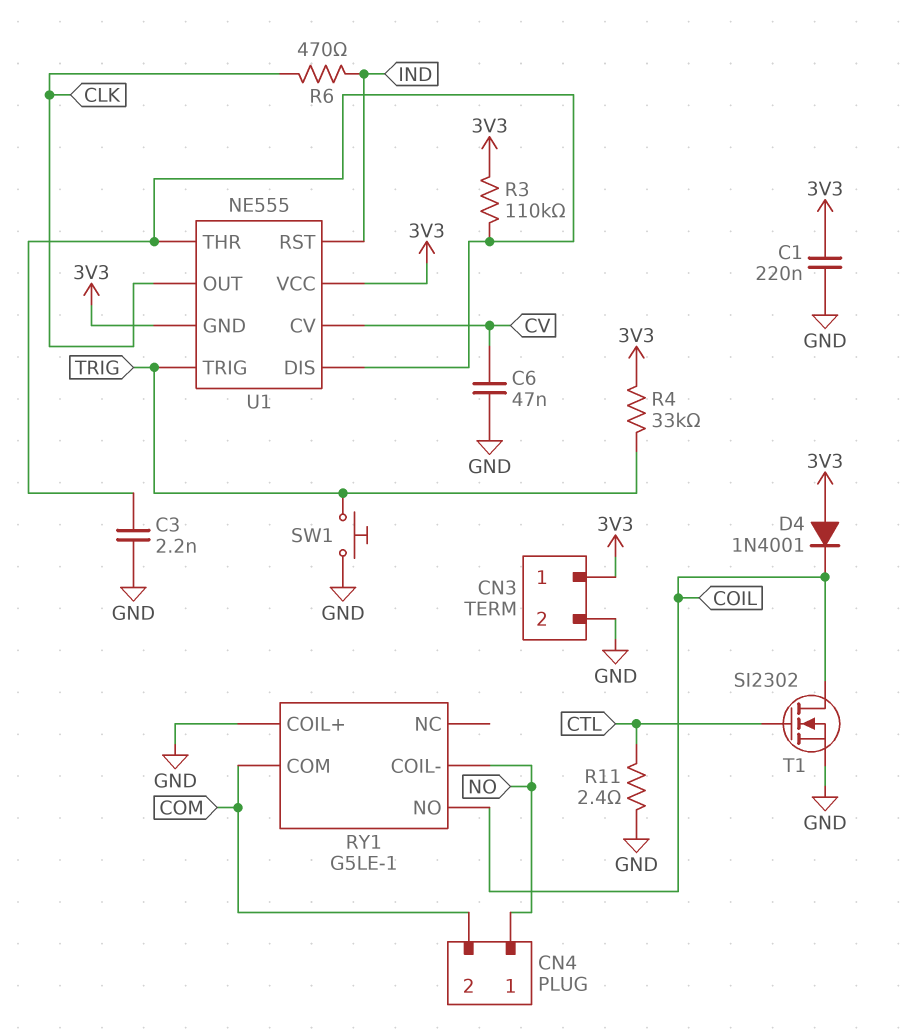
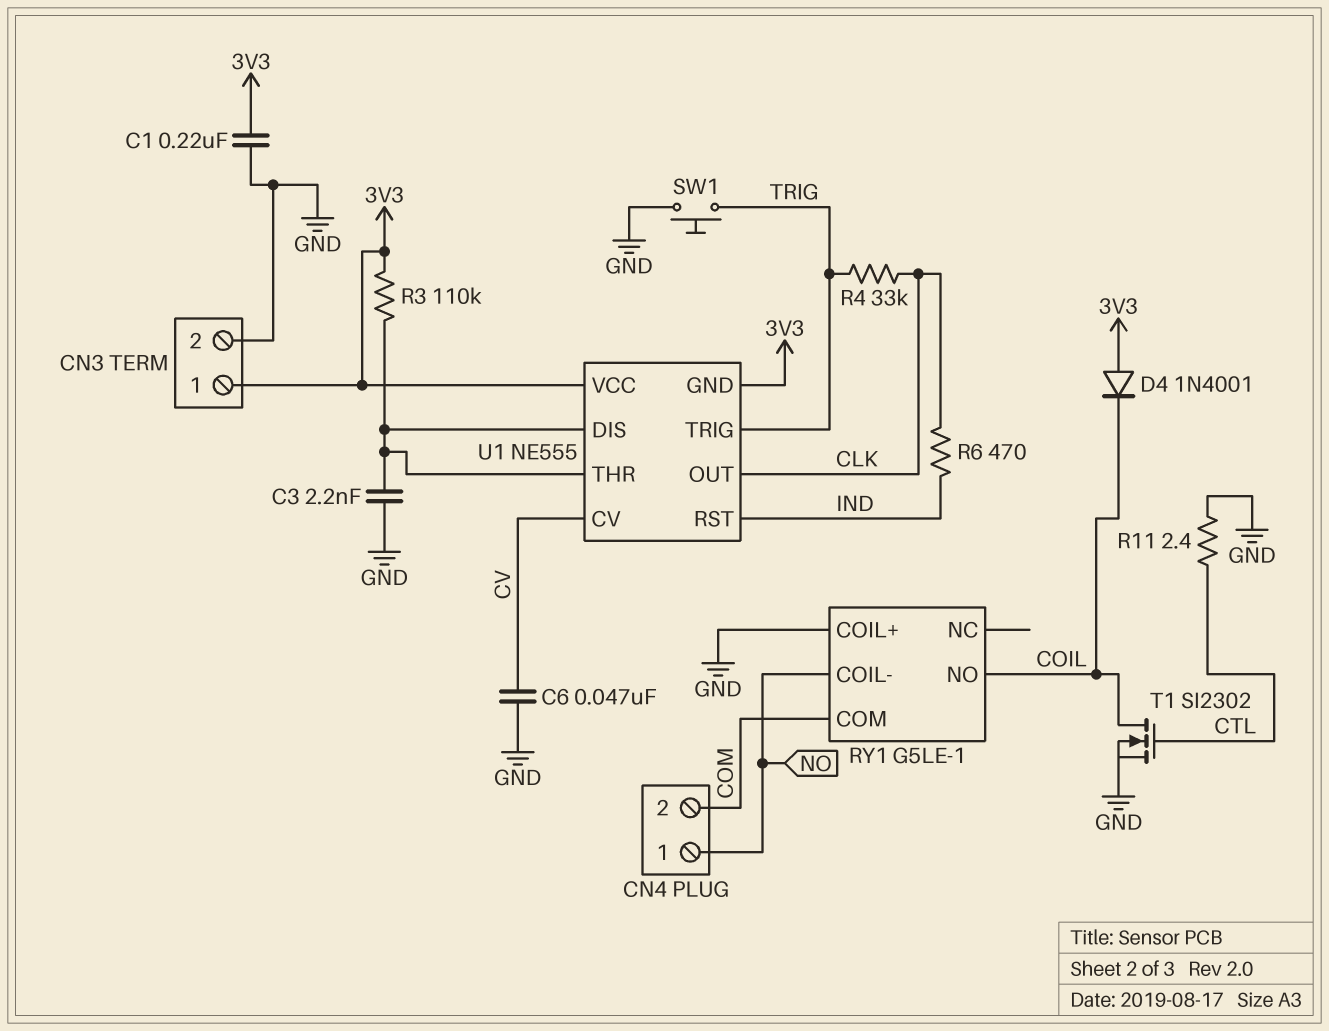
R4: 33k (3V3, TRIG) -> 33k (CLK, TRIG)

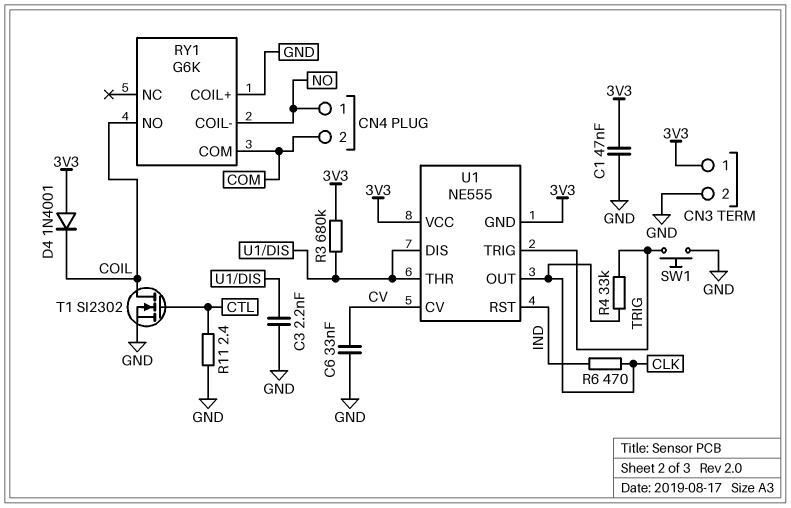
C1: 220nF (3V3, GND) -> 47nF (3V3, GND)
C6: 47nF (CV, GND) -> 33nF (CV, GND)
R3: 110k (3V3, U1/DIS) -> 680k (3V3, U1/DIS)
RY1: G5LE-1 -> G6K

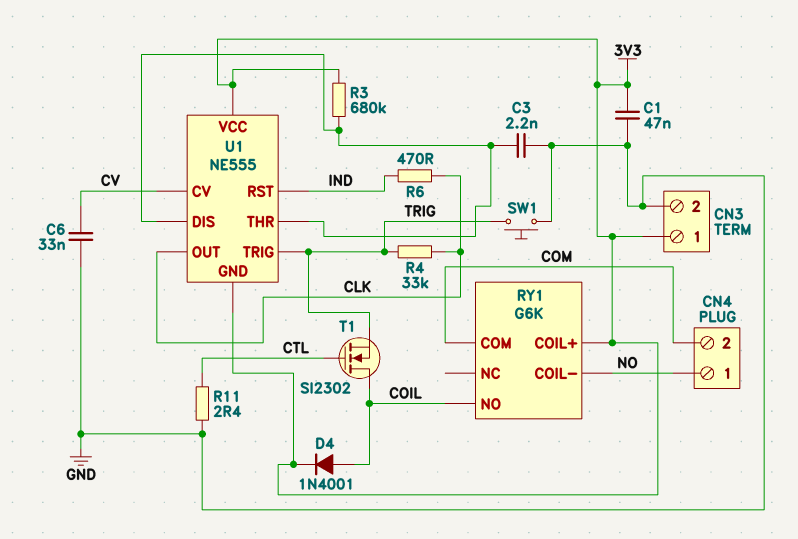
D4: diode 1N4001 (A 3V3, K COIL) -> diode 1N4001 (A COIL, K 3V3)
RY1 pin COIL+: GND -> 3V3
T1: NMOS SI2302 (G CTL, D COIL, S GND) -> NMOS SI2302 (G CTL, D COIL, S TRIG)

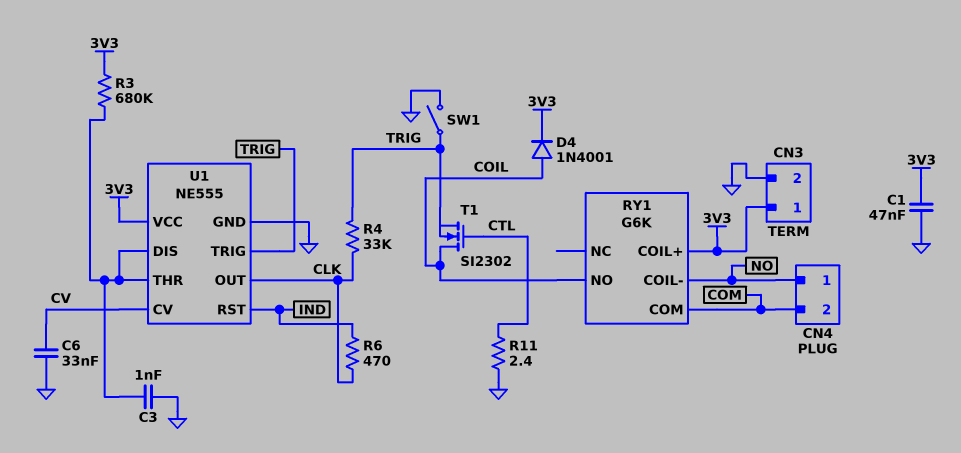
C3: 2.2nF (GND, U1/DIS) -> 1nF (GND, U1/DIS)
SW1: button (GND, TRIG) -> switch (GND, TRIG)
U1 pin GND: 3V3 -> GND

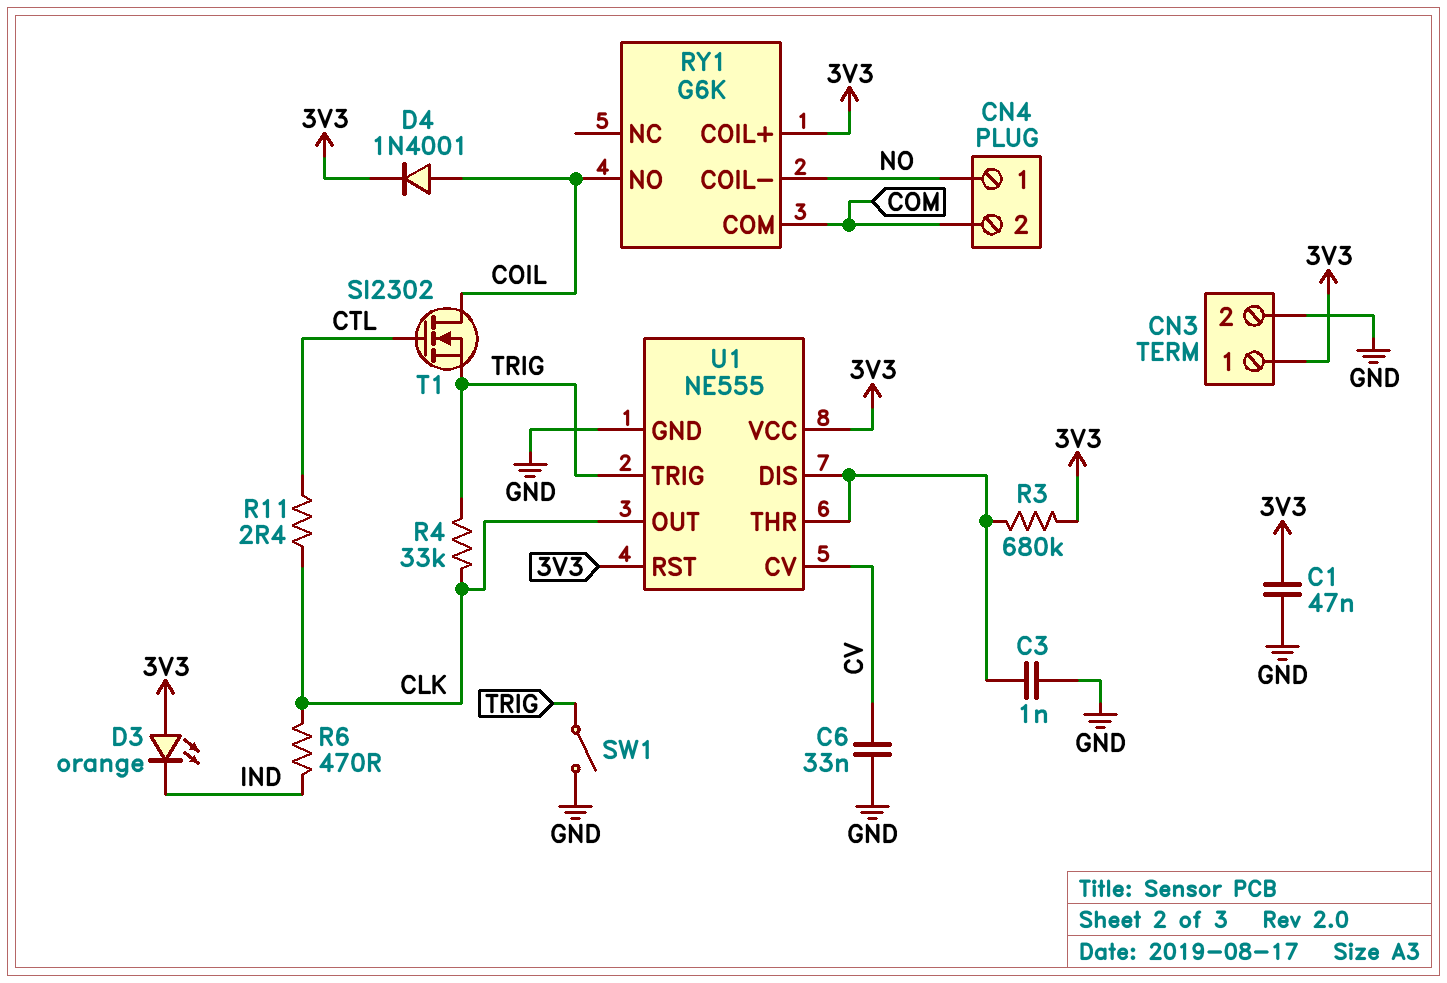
D3: none -> LED orange (A 3V3, K IND)
R11: 2.4 (CTL, GND) -> 2.4 (CLK, CTL)
U1 pin RST: IND -> 3V3

